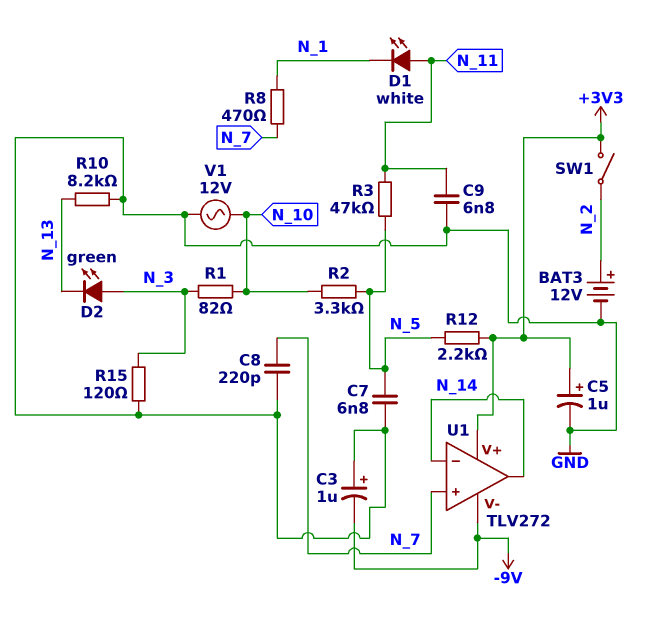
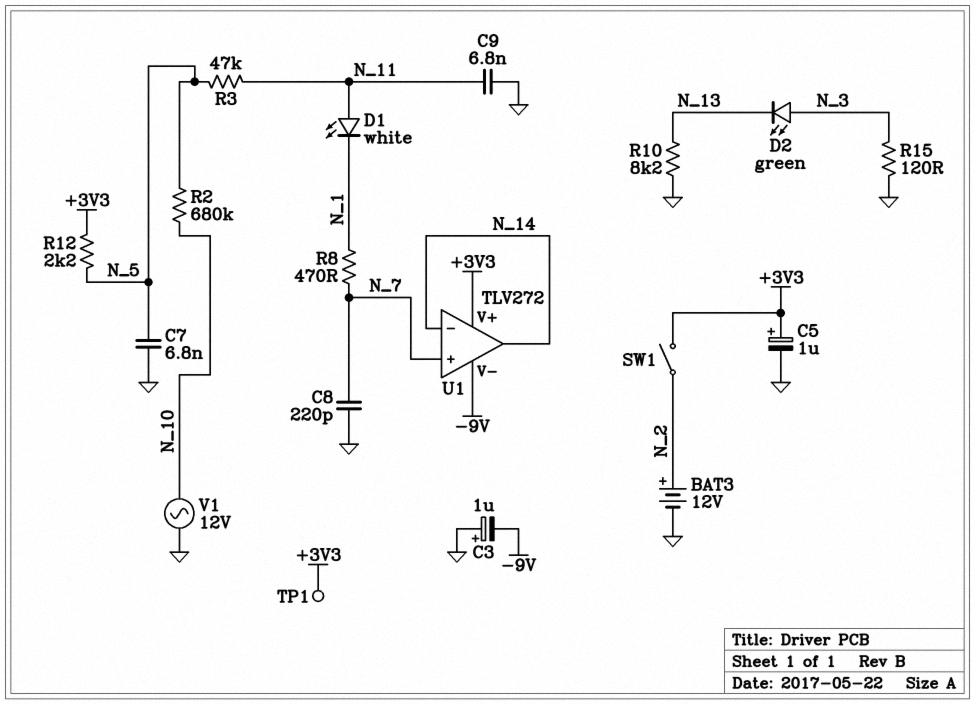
R1: 82 (N_3, N_10) -> none
R2: 3.3k (N_5, N_10) -> 680k (N_5, N_10)
TP1: none -> test point (+3V3)

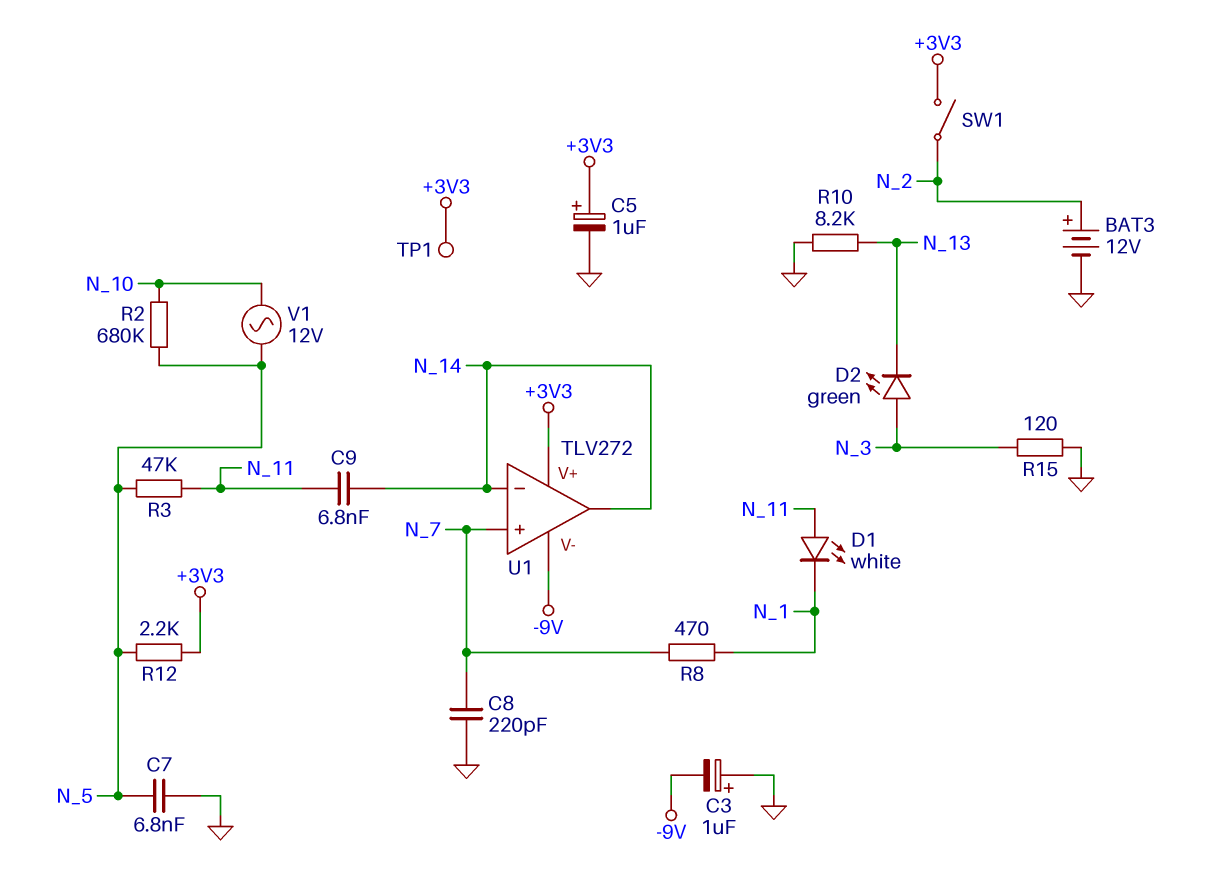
C9: 6.8nF (GND, N_11) -> 6.8nF (N_11, N_14)
V1: AC 12V (GND, N_10) -> AC 12V (N_5, N_10)

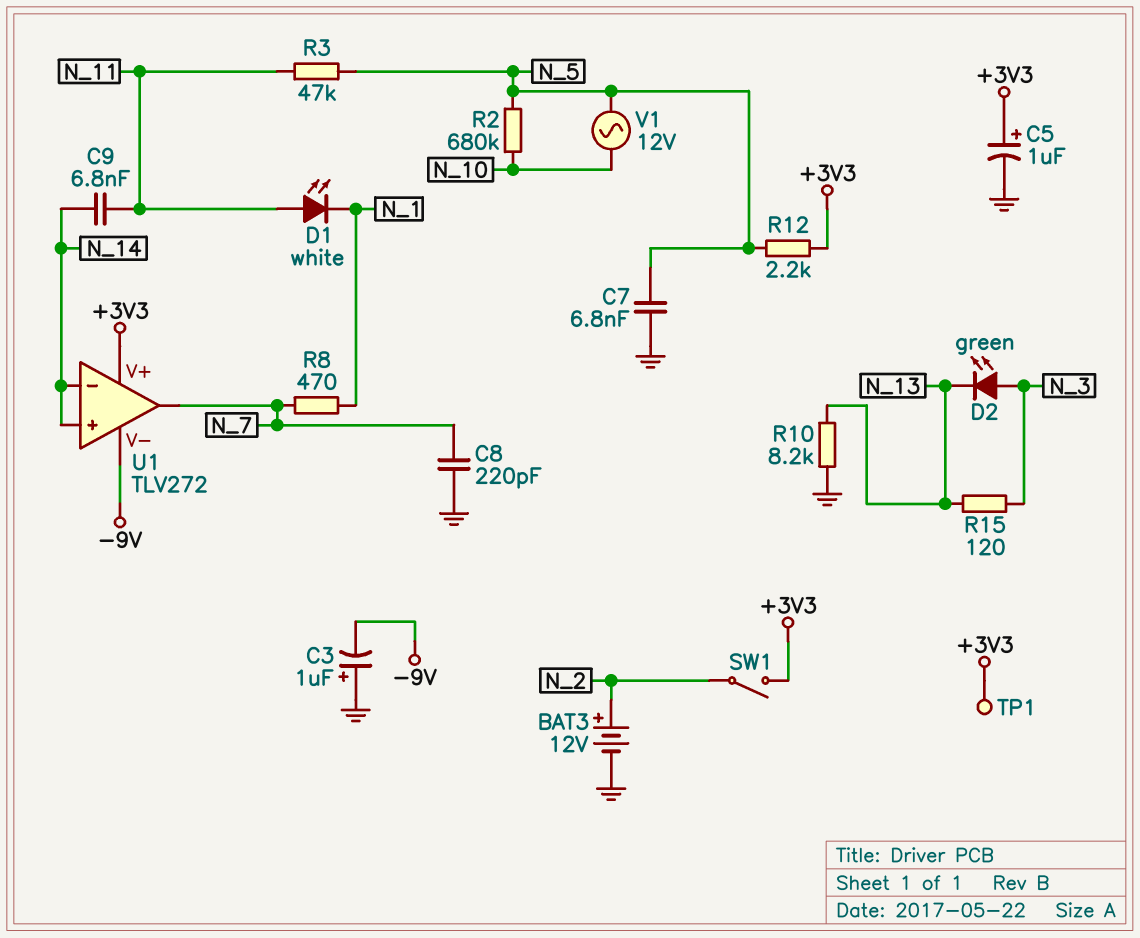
R15: 120 (GND, N_3) -> 120 (N_3, N_13)
U1 pin in+: N_7 -> N_14
U1 pin out: N_14 -> N_7

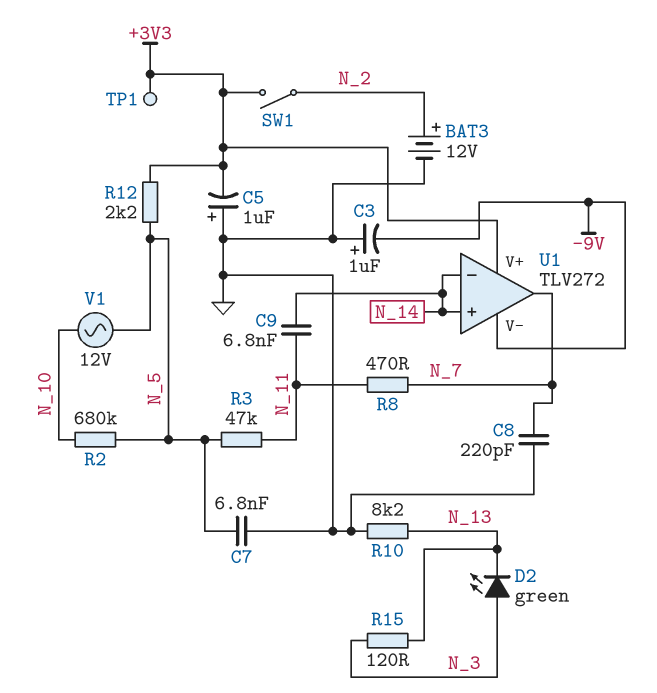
C5: 1uF (plus +3V3, minus GND) -> 1uF (plus GND, minus +3V3)
D1: LED white (A N_11, K N_1) -> none
R8: 470 (N_1, N_7) -> 470 (N_7, N_11)

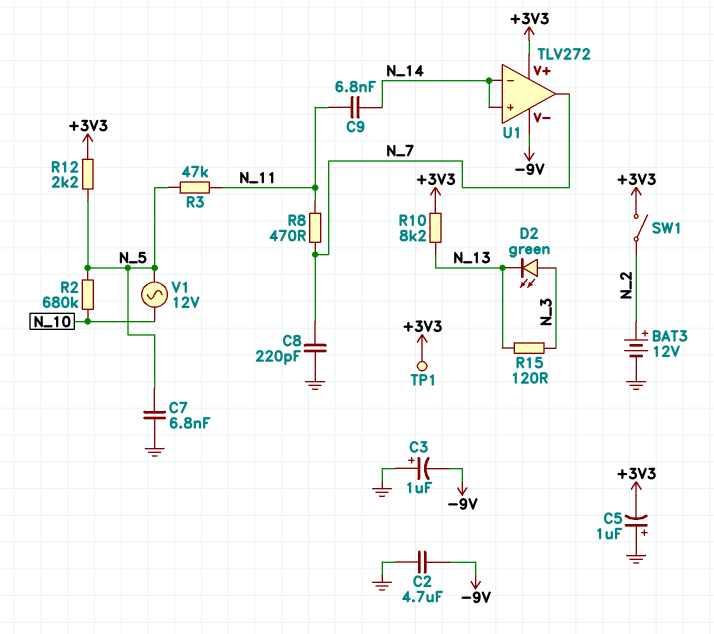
C2: none -> 4.7uF (-9V, GND)
R10: 8.2k (GND, N_13) -> 8.2k (+3V3, N_13)

